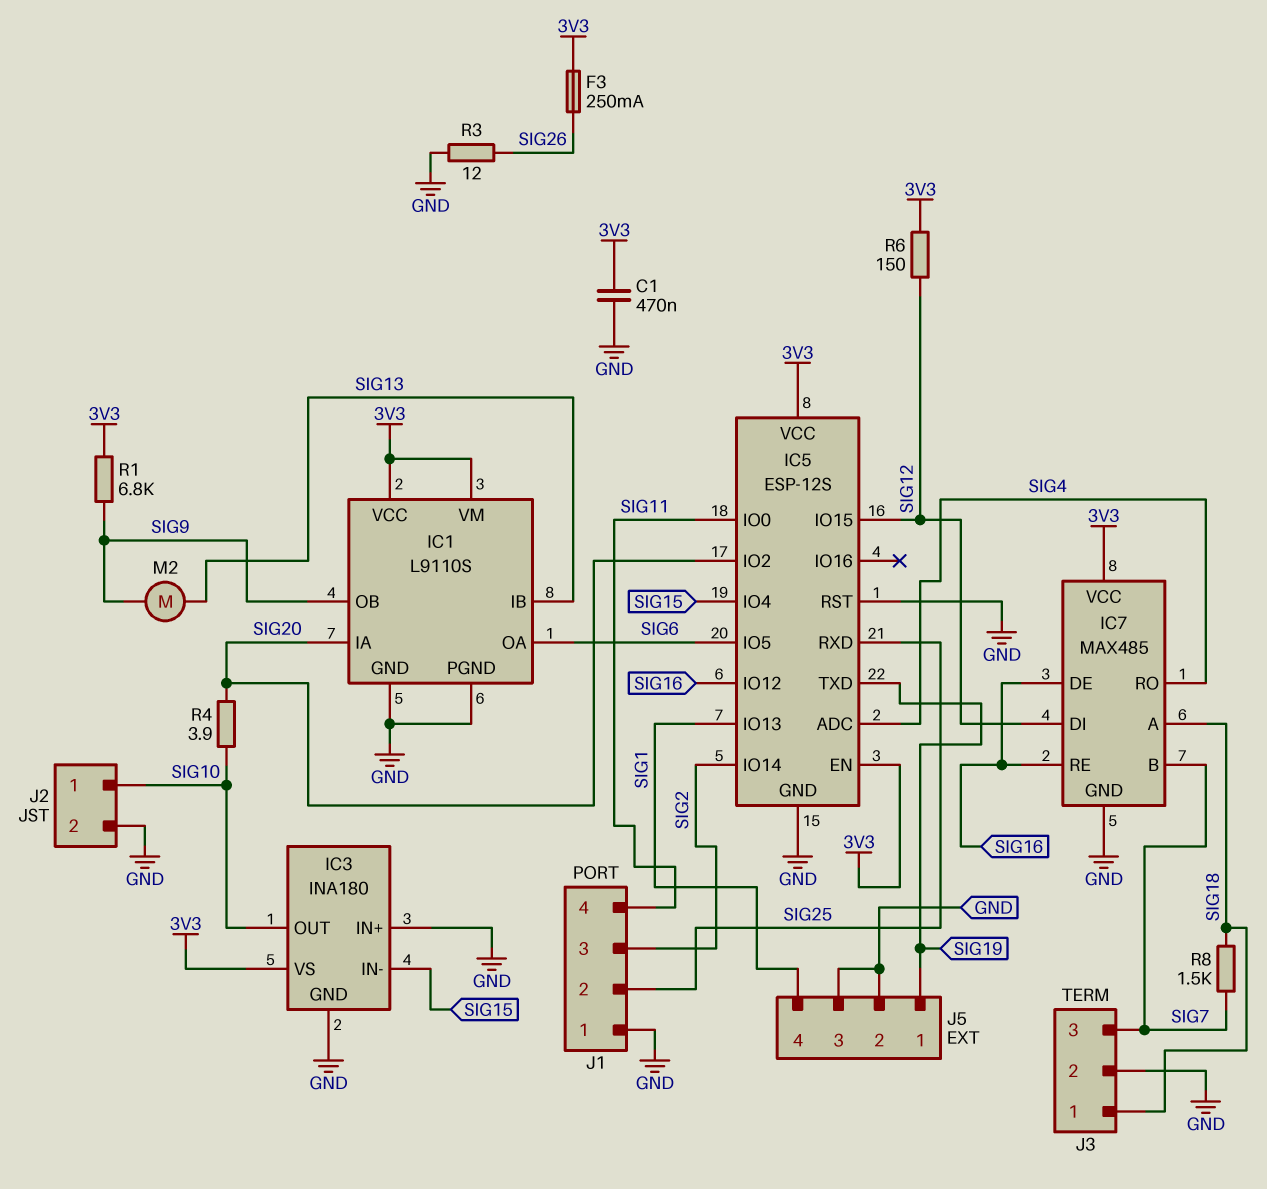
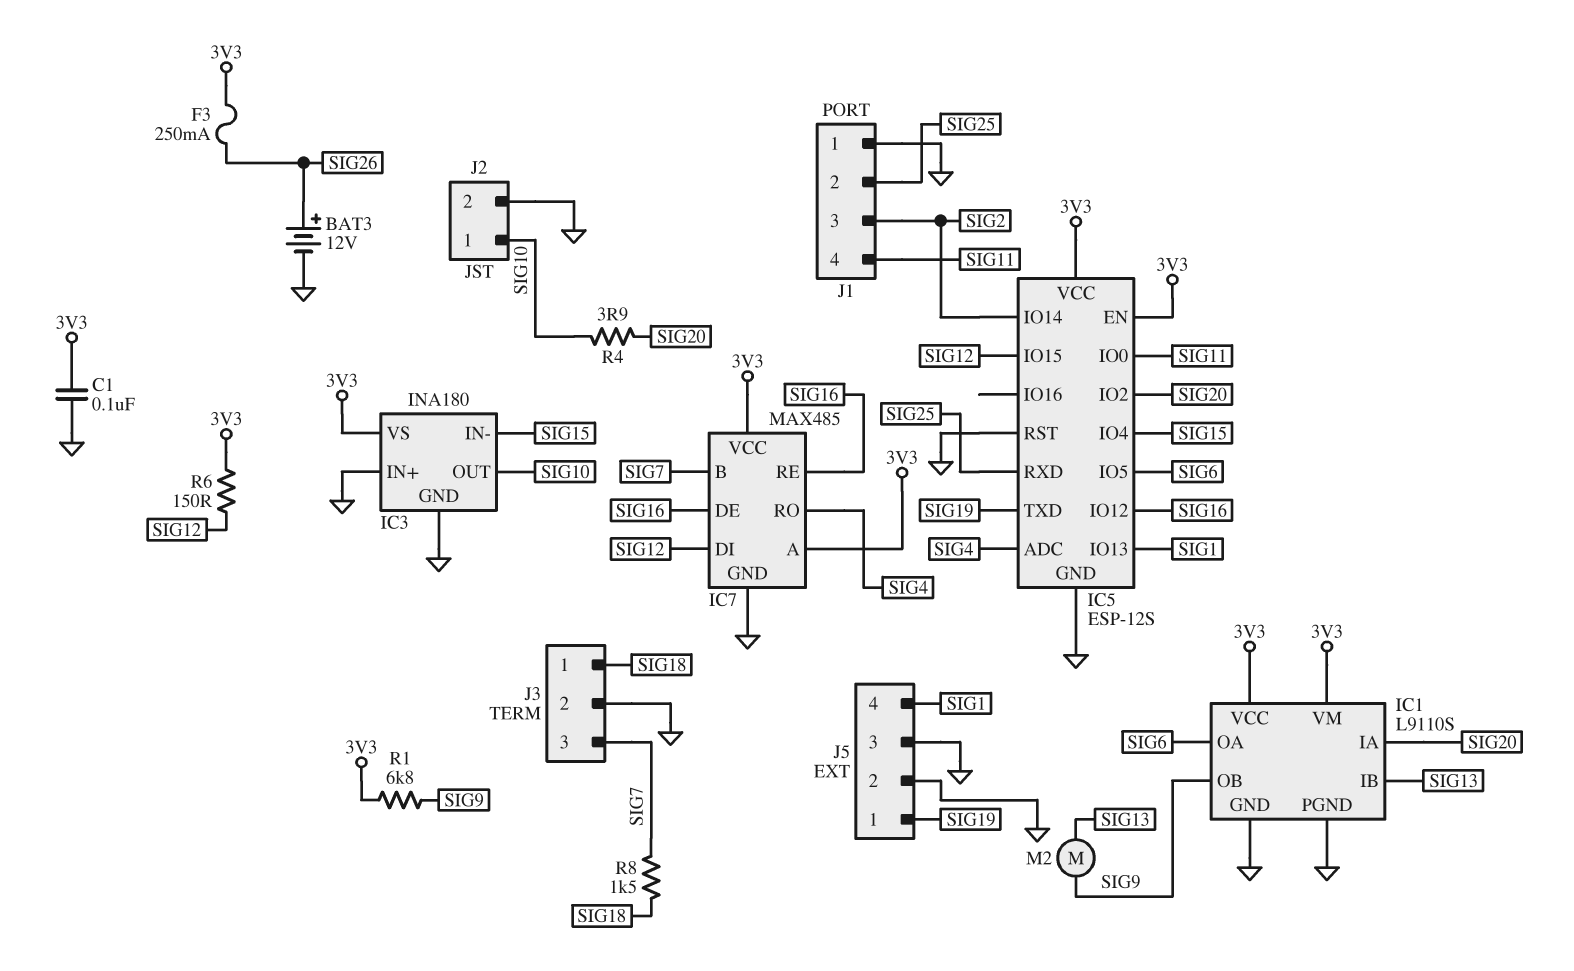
BAT3: none -> 12V (plus SIG26, minus GND)
C1: 470nF (3V3, GND) -> 100nF (3V3, GND)
IC7 pin A: SIG18 -> 3V3
R3: 12 (GND, SIG26) -> none

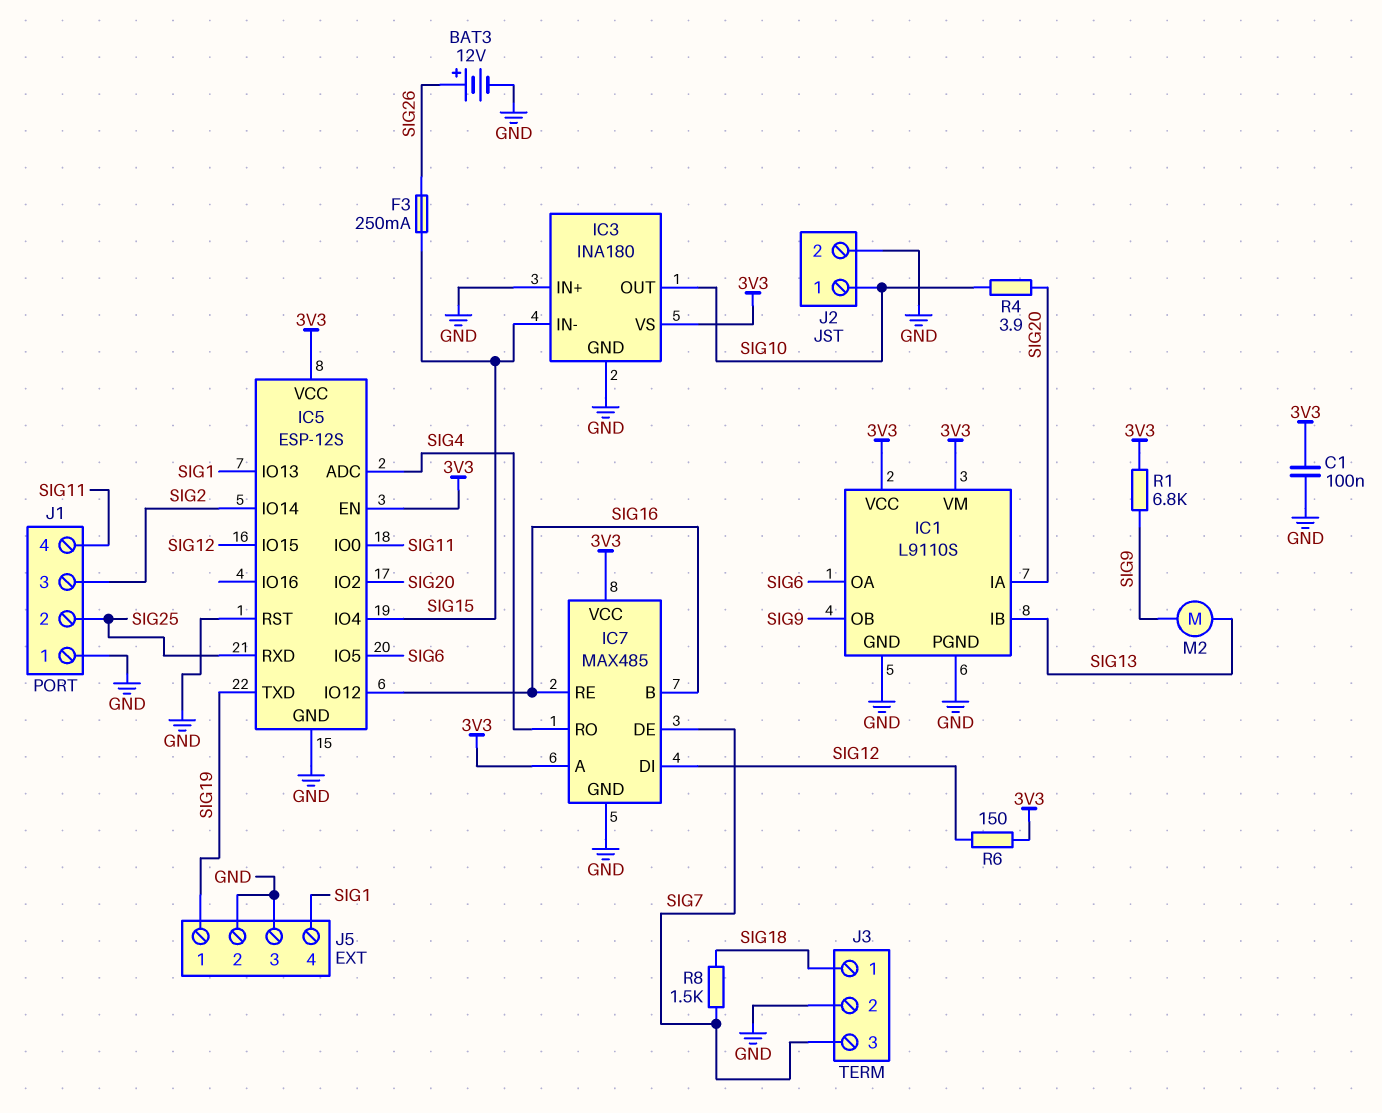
F3: 250mA (3V3, SIG26) -> 250mA (SIG15, SIG26)
IC7 pin B: SIG7 -> SIG16
IC7 pin DE: SIG16 -> SIG7

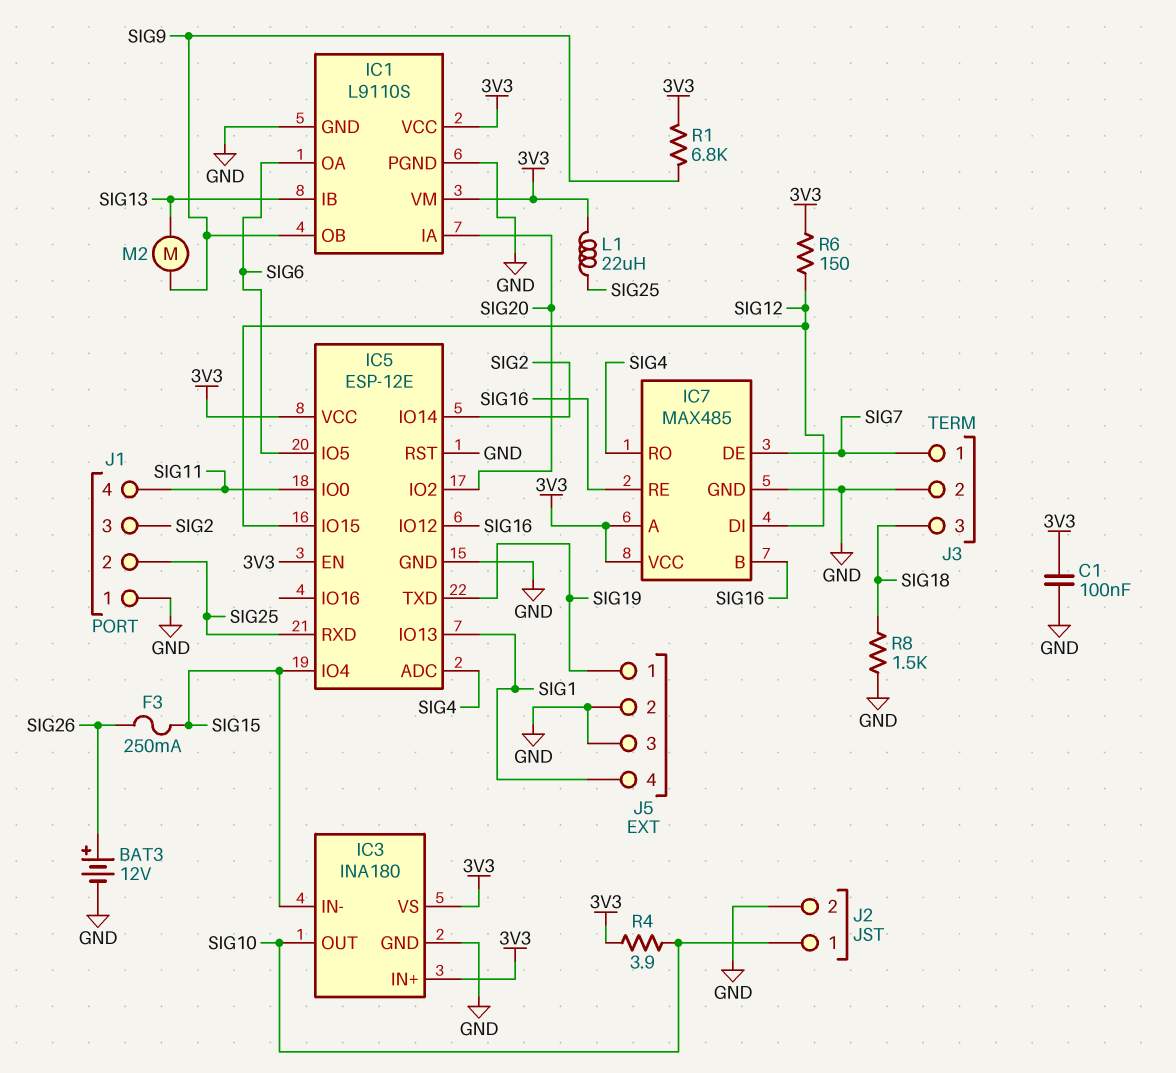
IC3 pin IN+: GND -> 3V3
IC5: ESP-12S -> ESP-12E
J3 pin 1: SIG18 -> SIG7
J3 pin 3: SIG7 -> SIG18
L1: none -> 22uH (3V3, SIG25)
R4: 3.9 (SIG10, SIG20) -> 3.9 (3V3, SIG10)
R8: 1.5k (SIG7, SIG18) -> 1.5k (GND, SIG18)

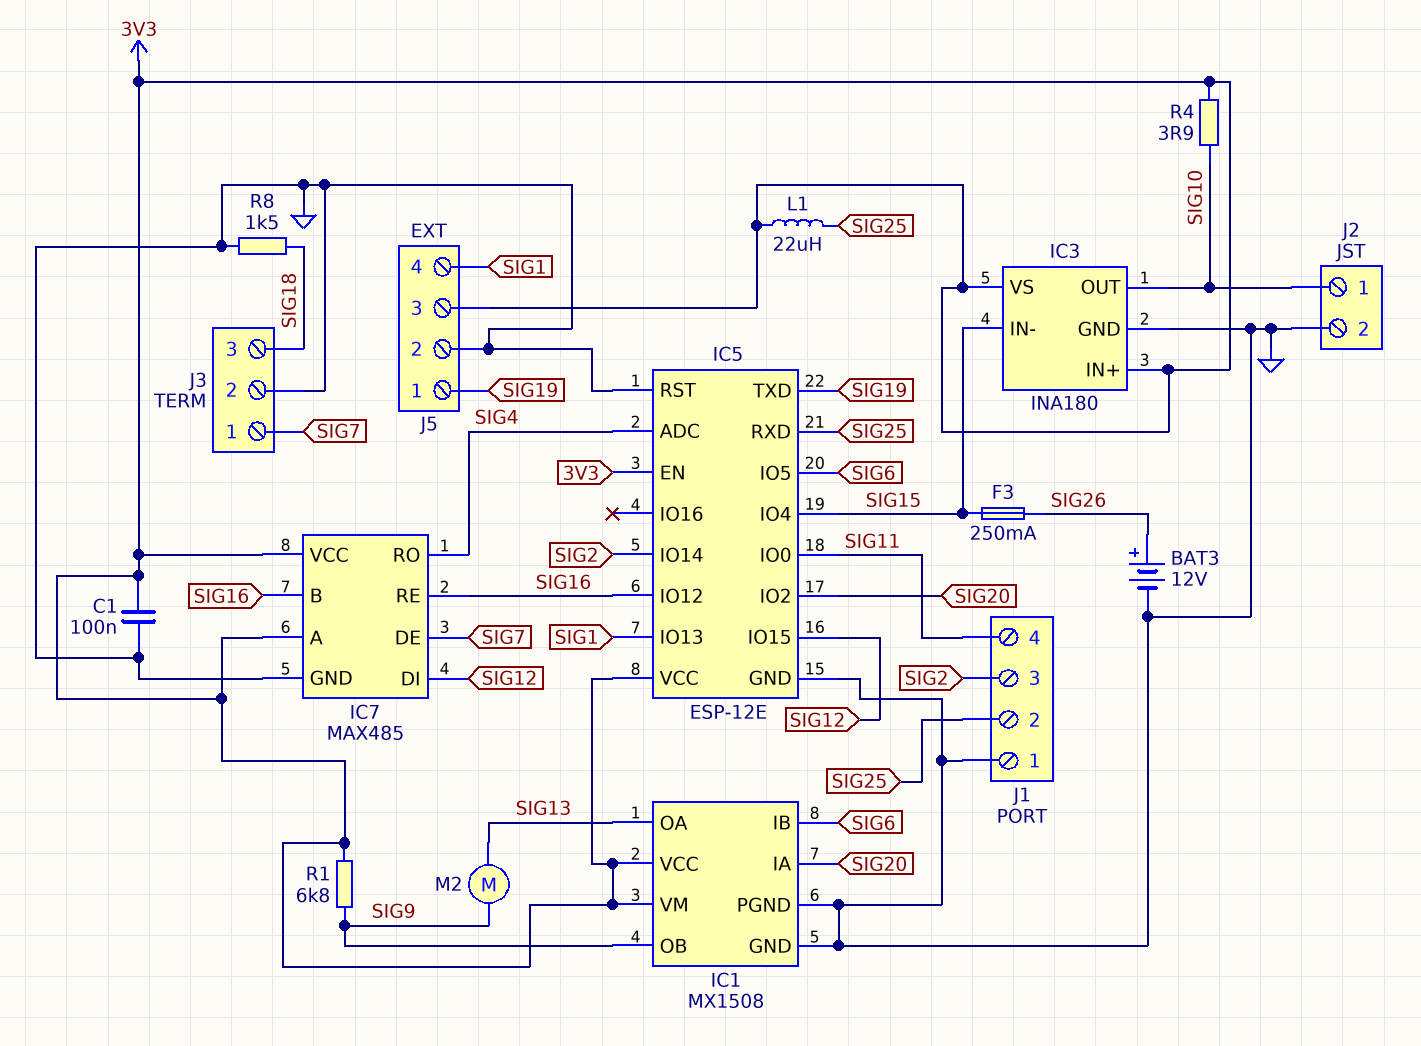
IC1: L9110S -> MX1508
IC1 pin IB: SIG13 -> SIG6
IC1 pin OA: SIG6 -> SIG13
J5 pin 3: GND -> 3V3
R6: 150 (3V3, SIG12) -> none

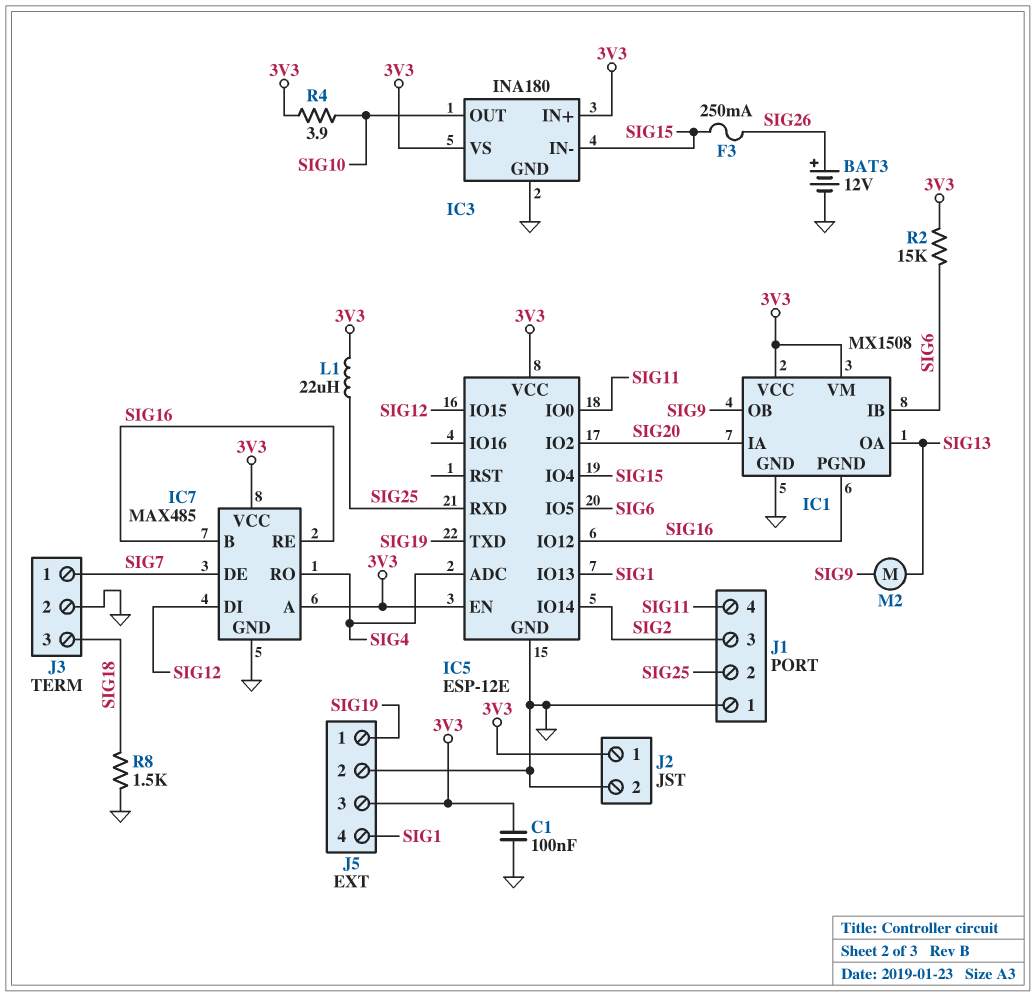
IC1 pin PGND: GND -> SIG16
IC5 pin RST: GND -> none
J2 pin 1: SIG10 -> 3V3
R1: 6.8k (3V3, SIG9) -> none
R2: none -> 15k (3V3, SIG6)

